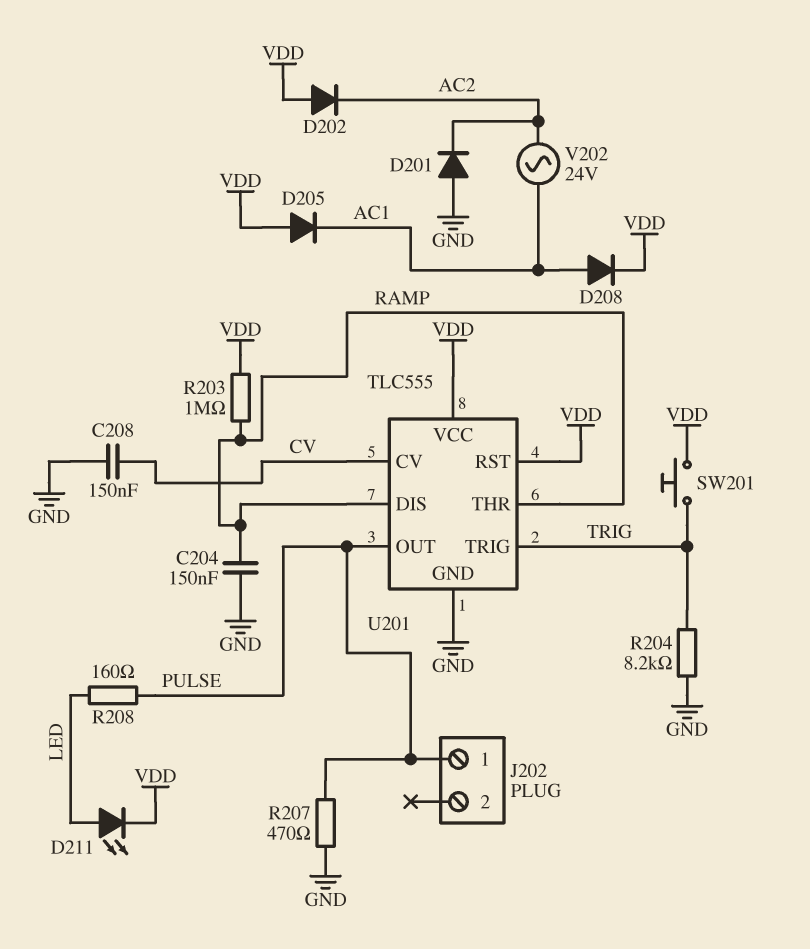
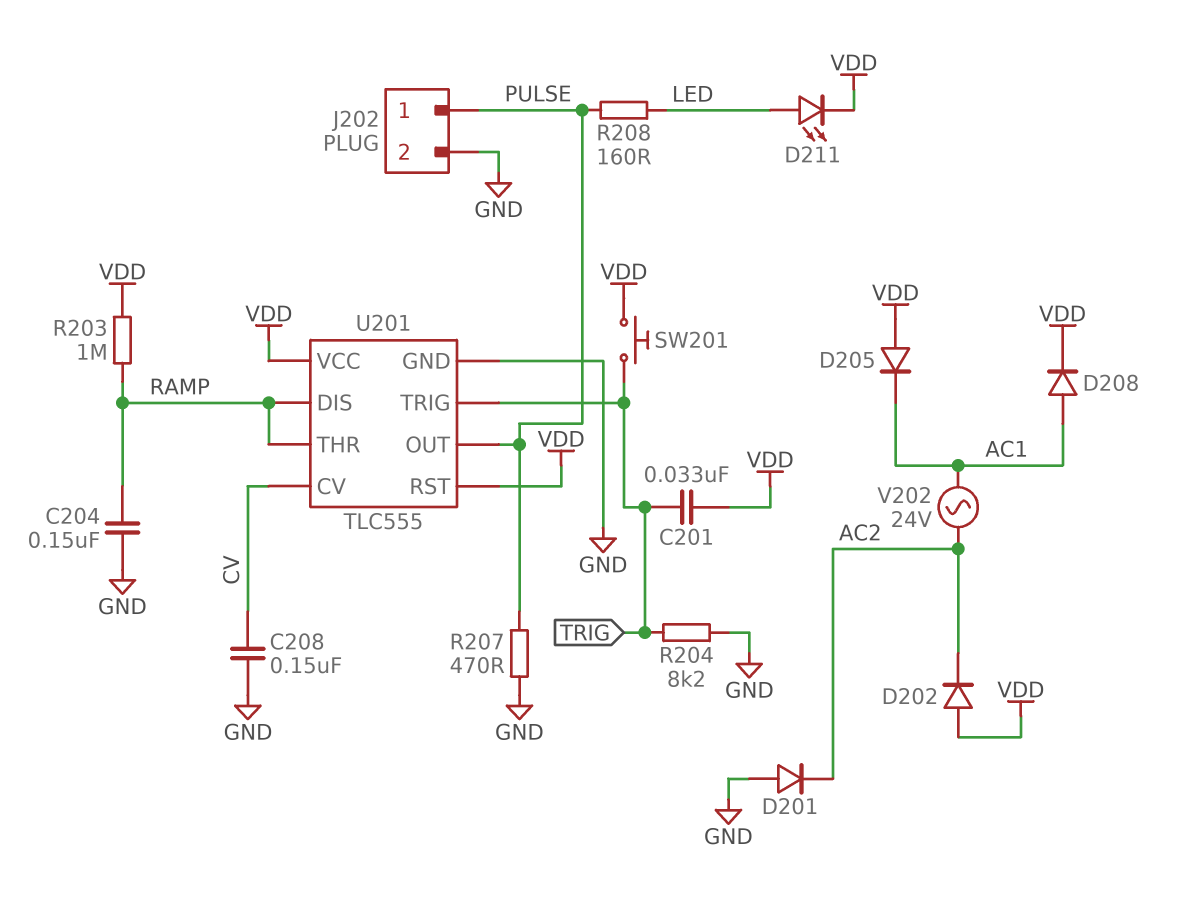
C201: none -> 33nF (TRIG, VDD)
J202 pin 2: none -> GND

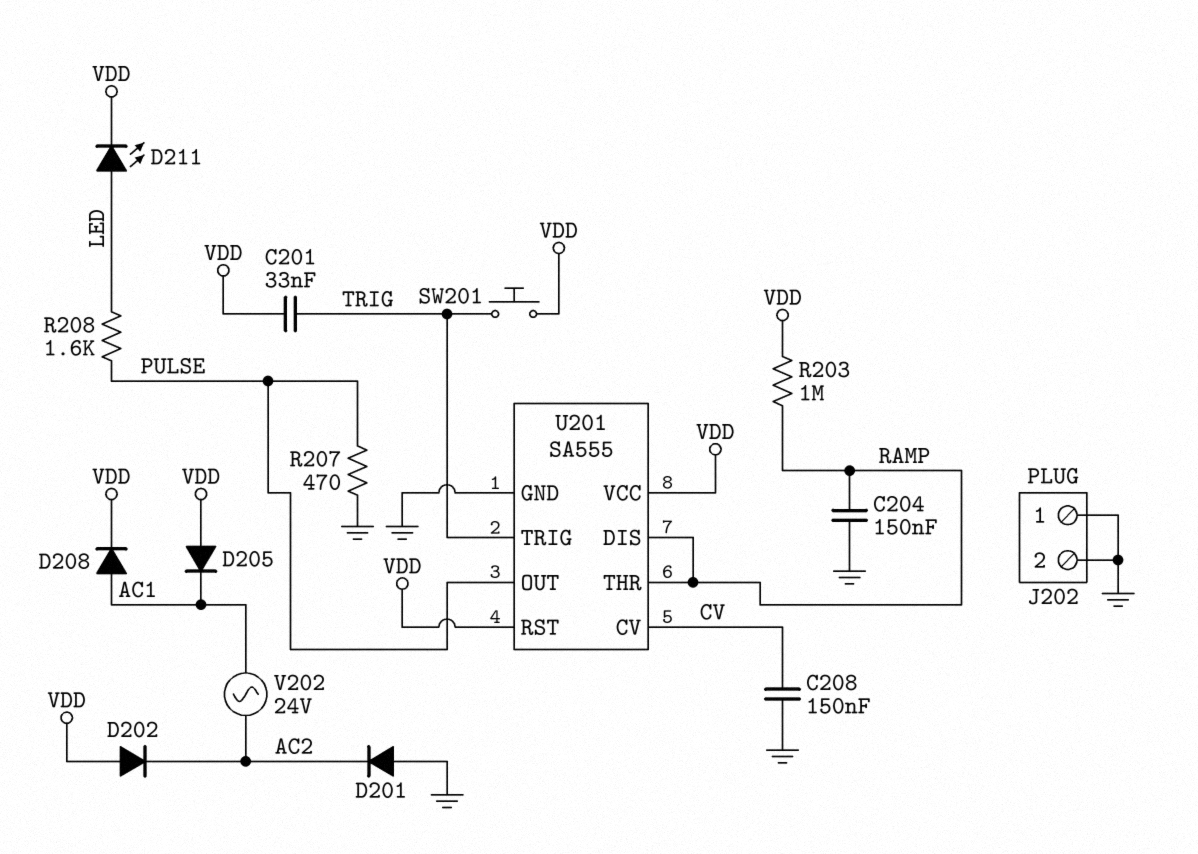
J202 pin 1: PULSE -> GND
R204: 8.2k (GND, TRIG) -> none
R208: 160 (LED, PULSE) -> 1.6k (LED, PULSE)
U201: TLC555 -> SA555

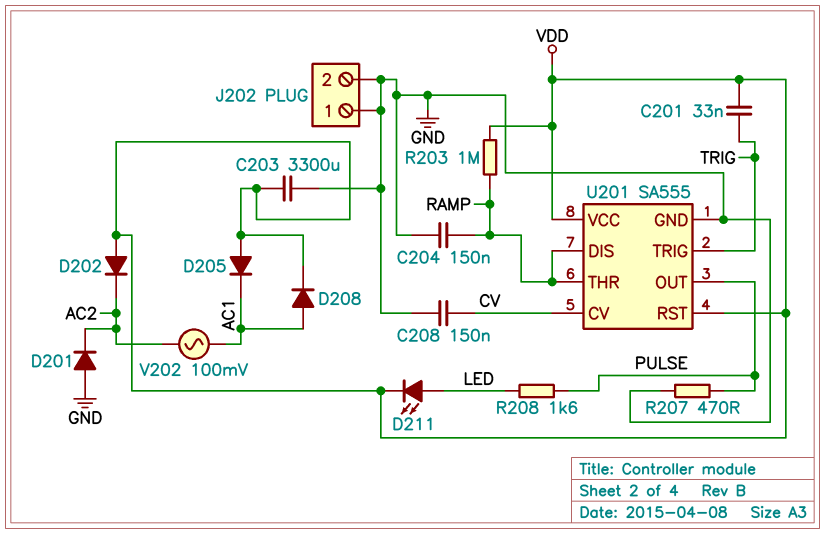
C203: none -> 3300uF (GND, VDD)
SW201: button (TRIG, VDD) -> none
V202: AC 24V (AC1, AC2) -> AC 100mV (AC1, AC2)

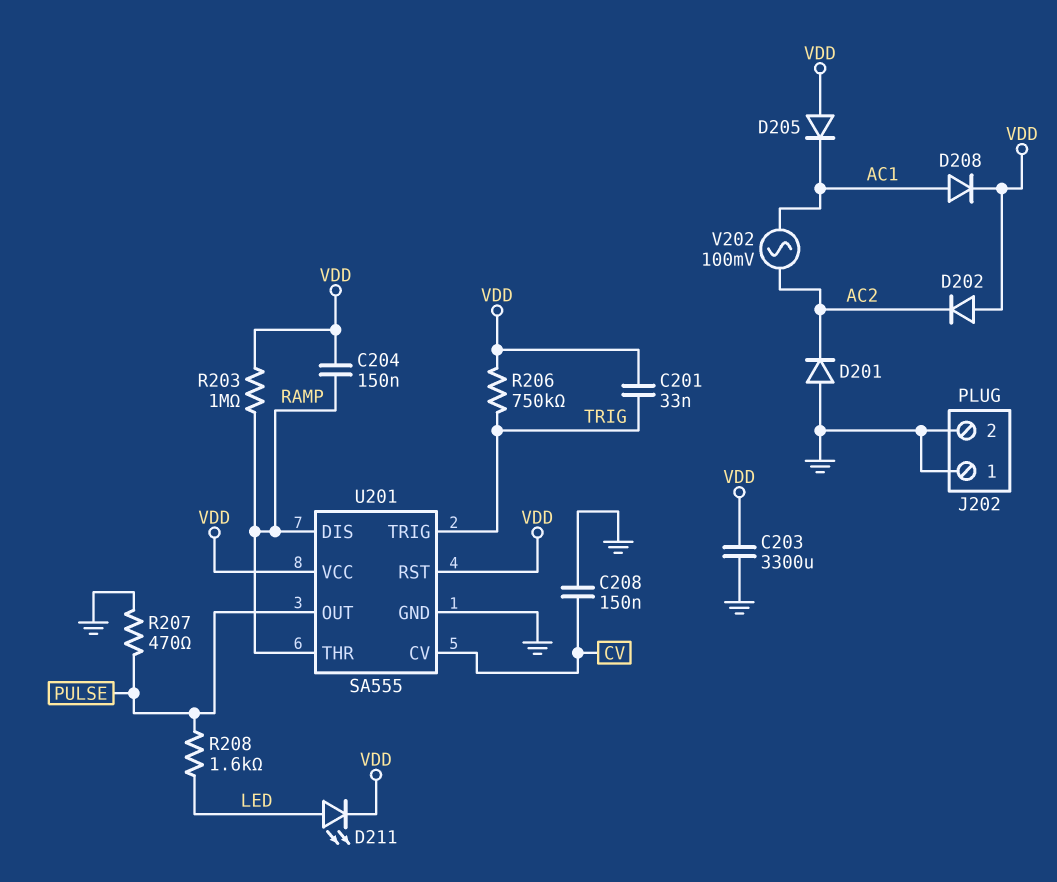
C204: 150nF (GND, RAMP) -> 150nF (RAMP, VDD)
R206: none -> 750k (TRIG, VDD)

